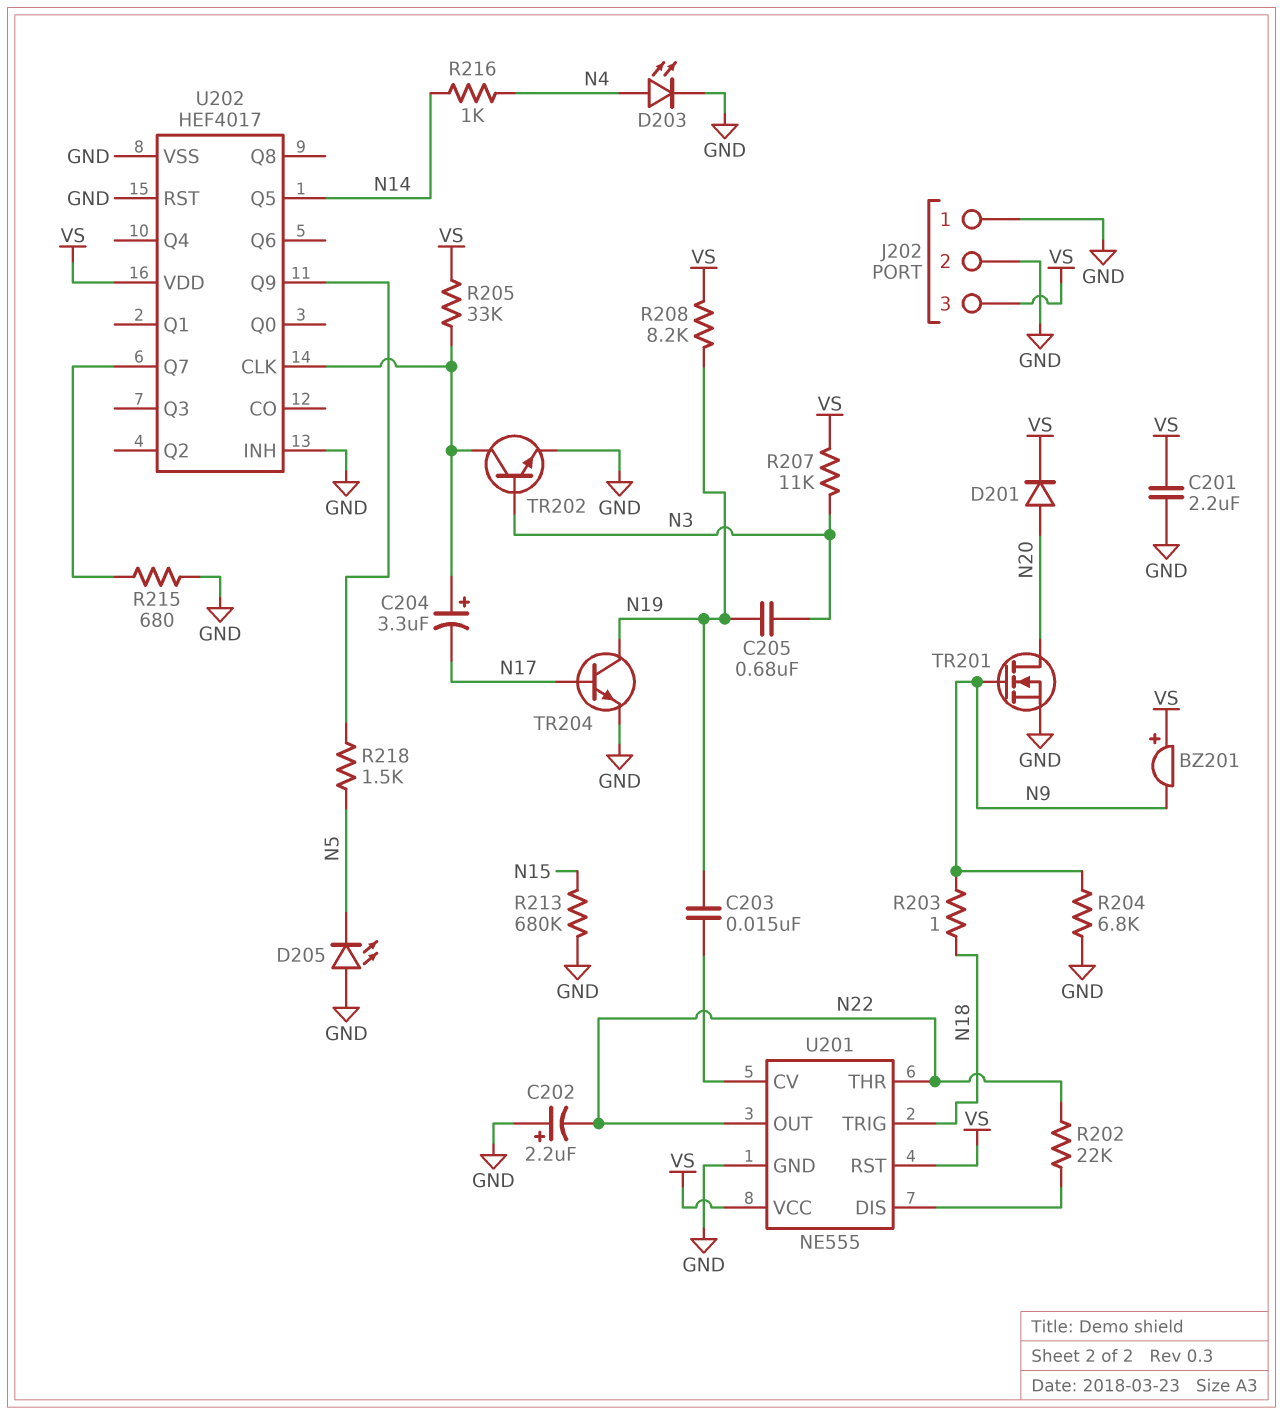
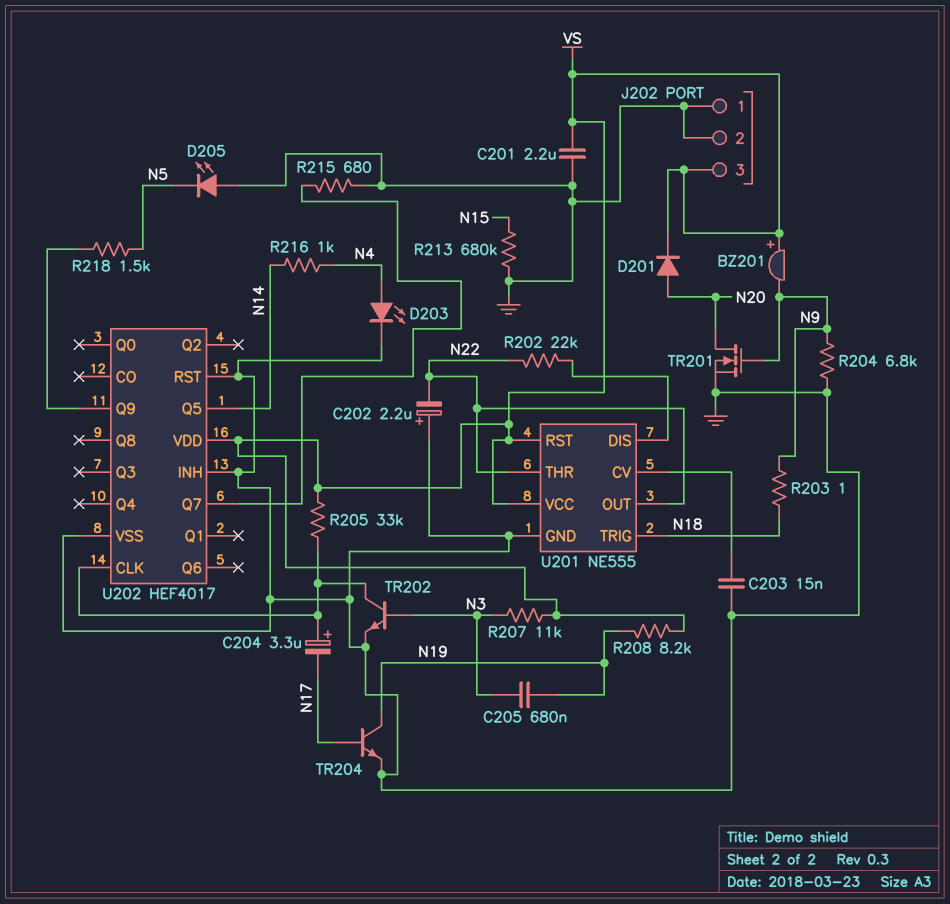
C203: 15nF (N19, U201/CV) -> 15nF (GND, U201/CV)

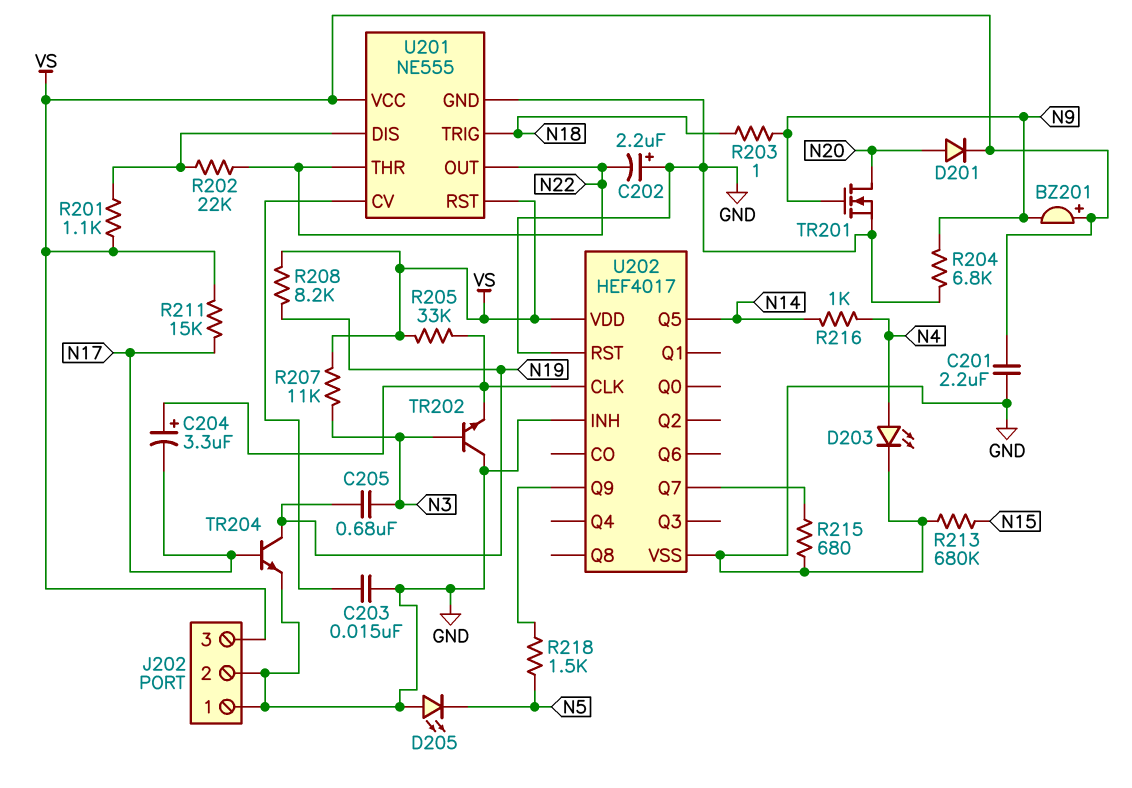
R201: none -> 1.1k (U201/DIS, VS)
R211: none -> 15k (N17, VS)
TR202: NPN (B N3, C U202/CLK, E GND) -> NPN (B N3, C GND, E U202/CLK)

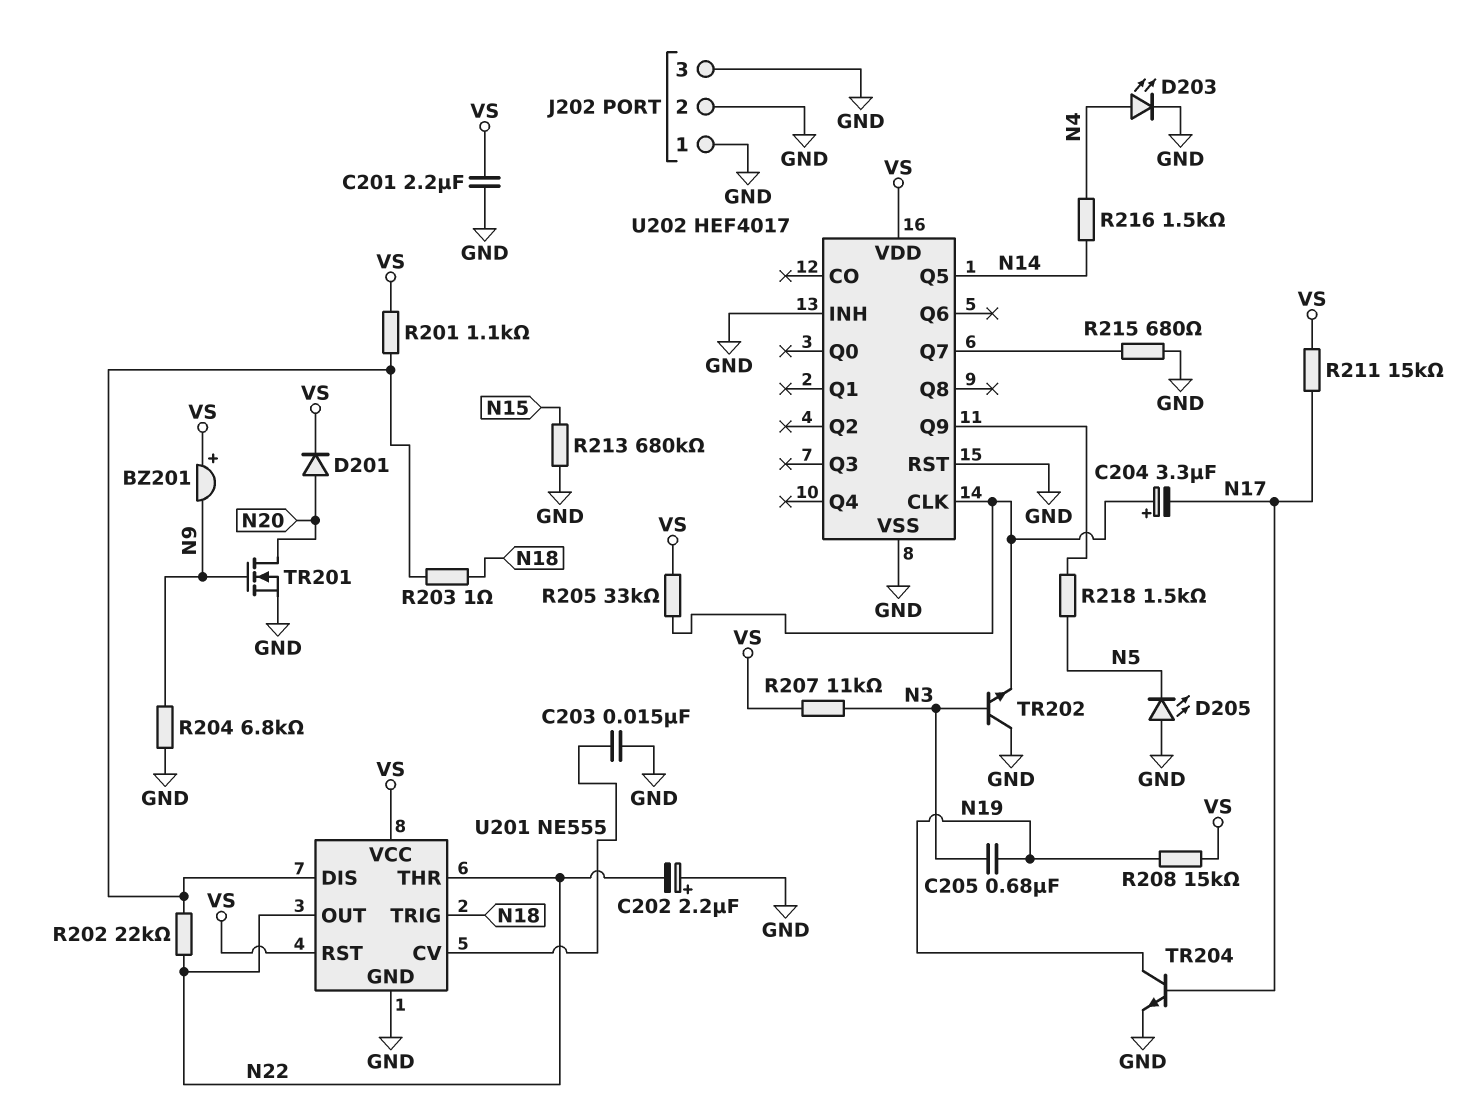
J202 pin 3: VS -> GND
R203: 1 (N9, N18) -> 1 (N18, U201/DIS)
R208: 8.2k (N19, VS) -> 15k (N19, VS)
R216: 1k (N4, N14) -> 1.5k (N4, N14)

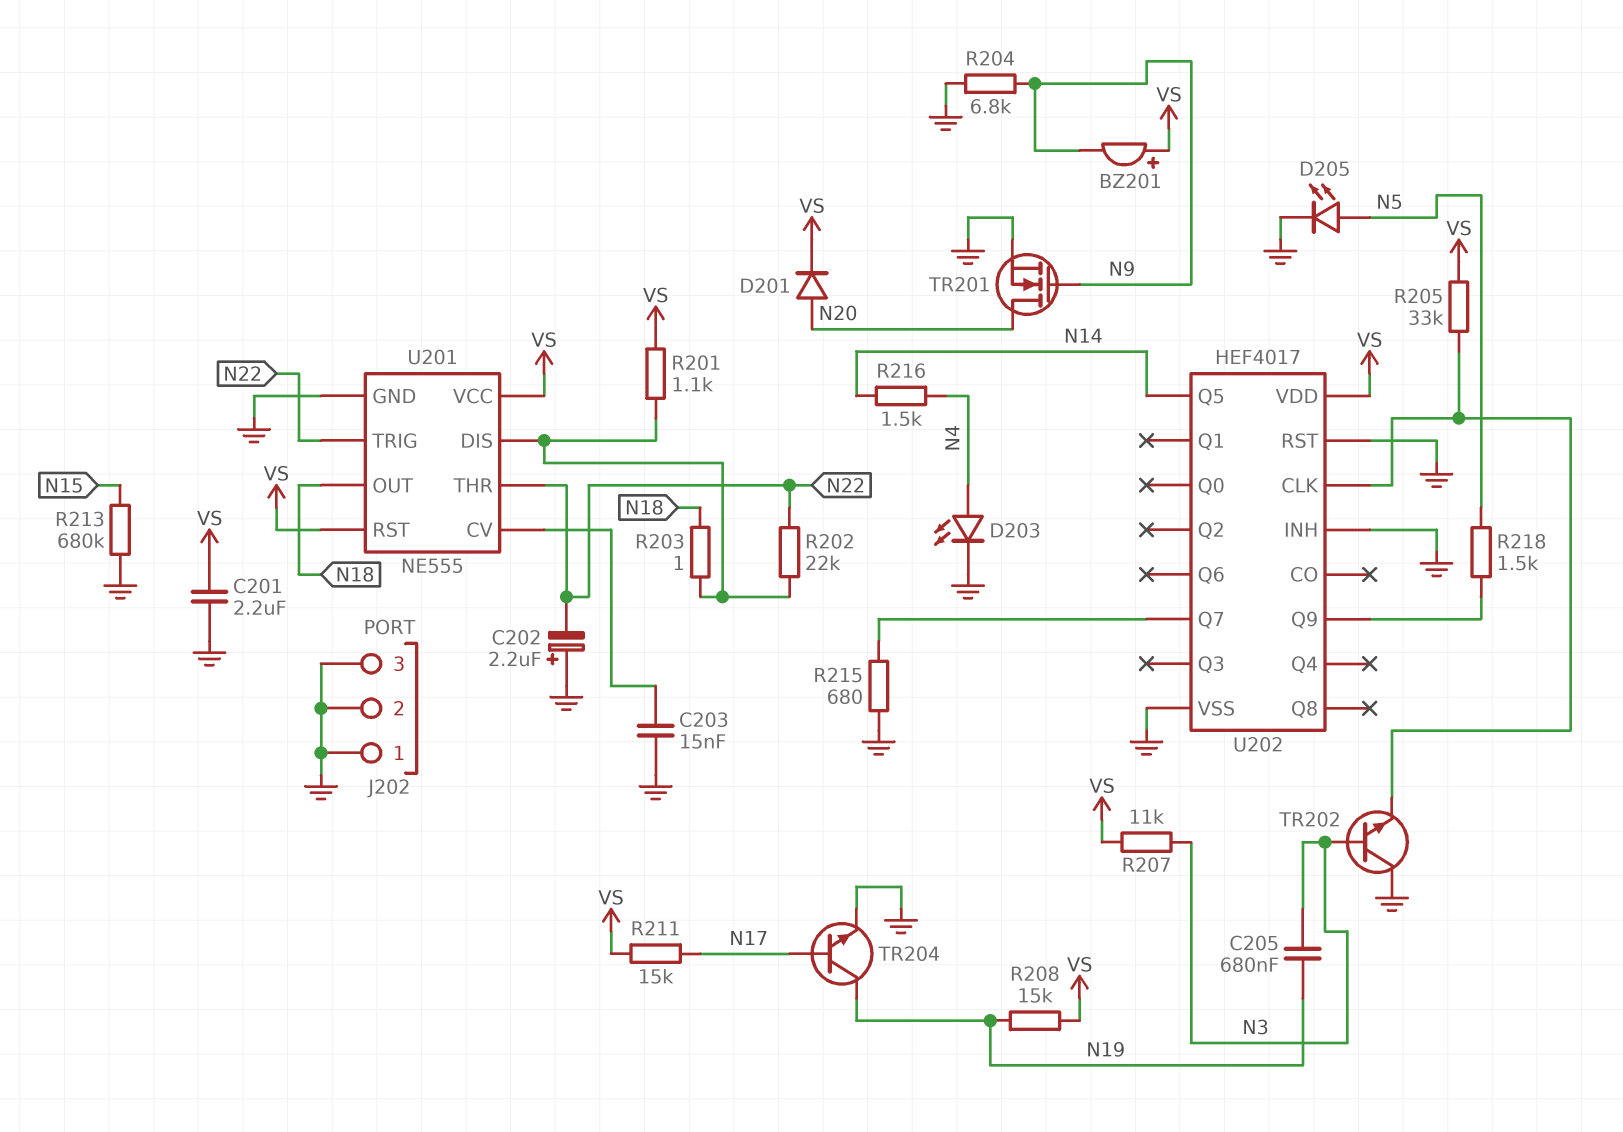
C204: 3.3uF (plus U202/CLK, minus N17) -> none
D205: LED (A GND, K N5) -> LED (A N5, K GND)
U201 pin OUT: N22 -> N18
U201 pin TRIG: N18 -> N22

